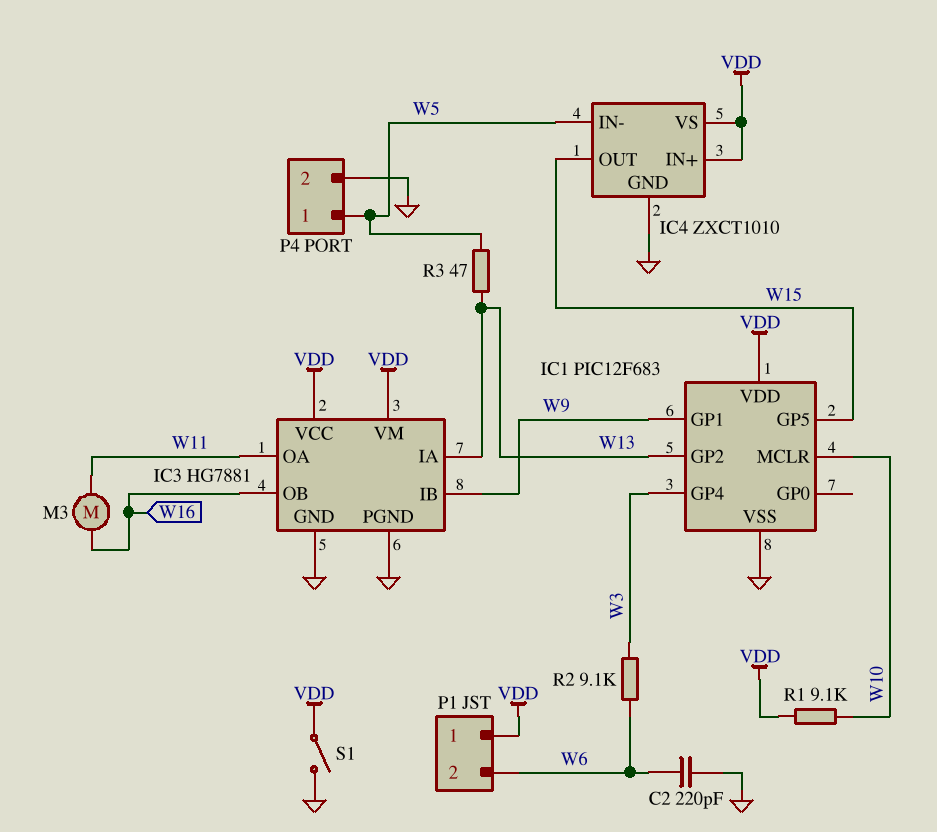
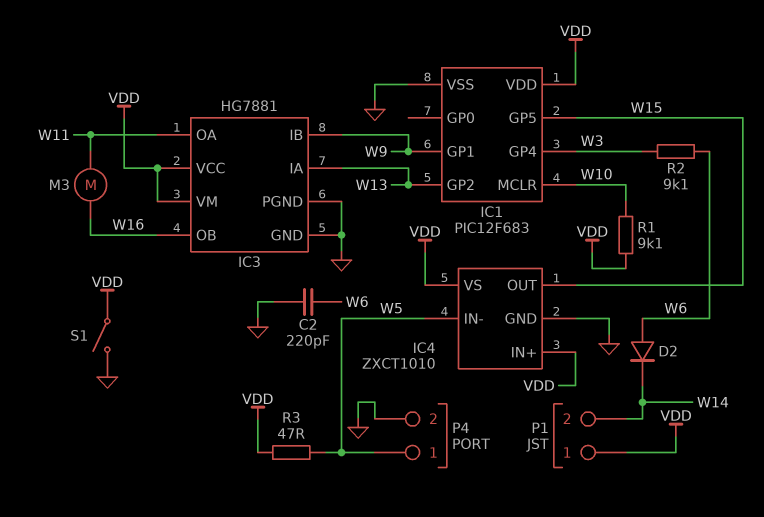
D2: none -> diode (A W6, K W14)
P1 pin 2: W6 -> W14
R3: 47 (W5, W13) -> 47 (VDD, W5)

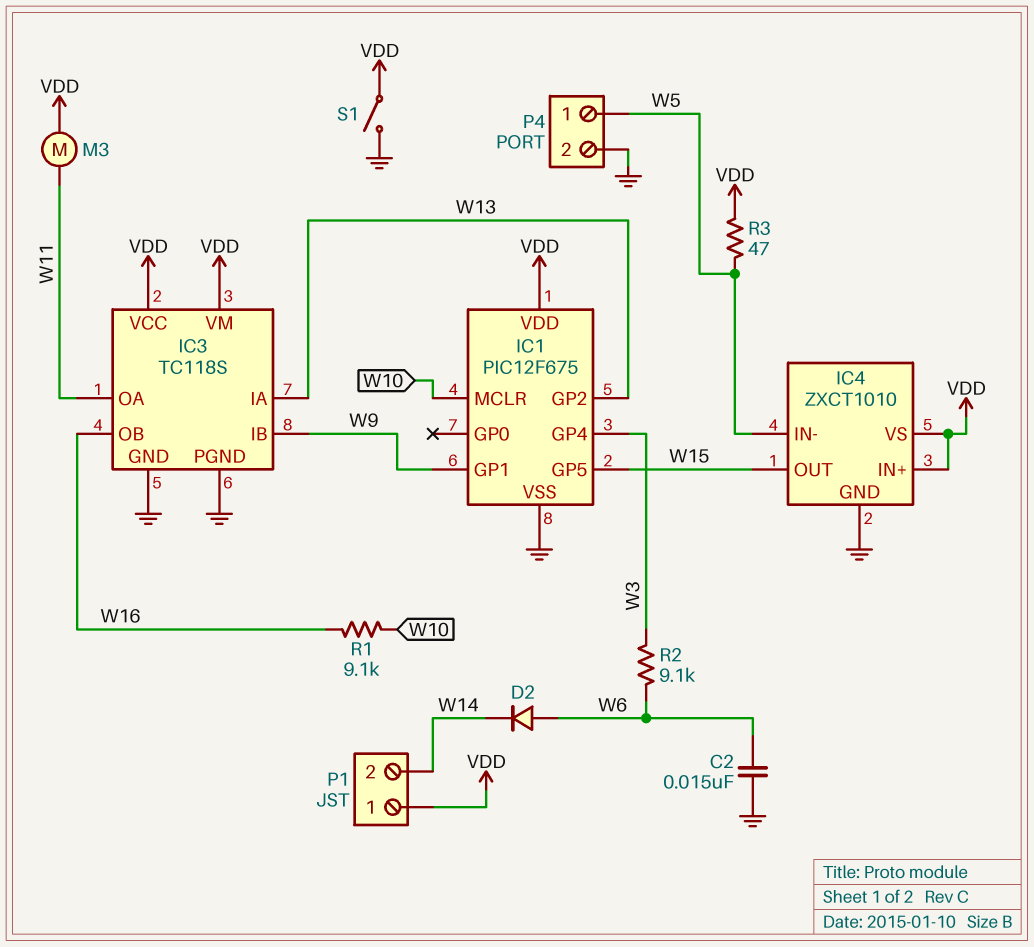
C2: 220pF (GND, W6) -> 15nF (GND, W6)
IC1: PIC12F683 -> PIC12F675
IC3: HG7881 -> TC118S
M3: motor (W11, W16) -> motor (VDD, W11)
R1: 9.1k (VDD, W10) -> 9.1k (W10, W16)

